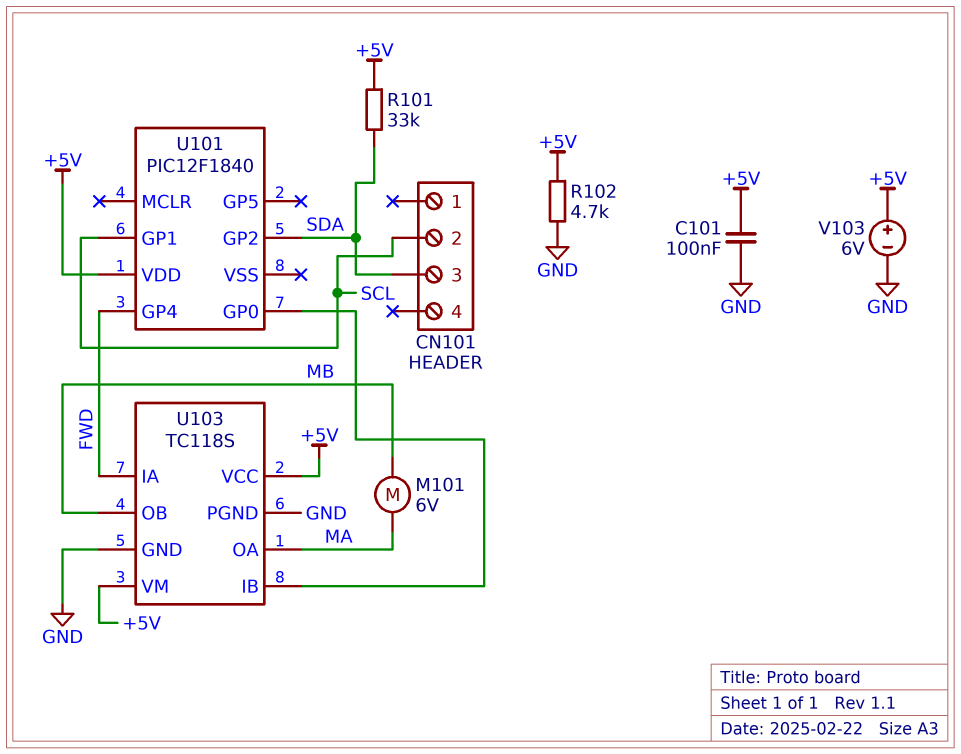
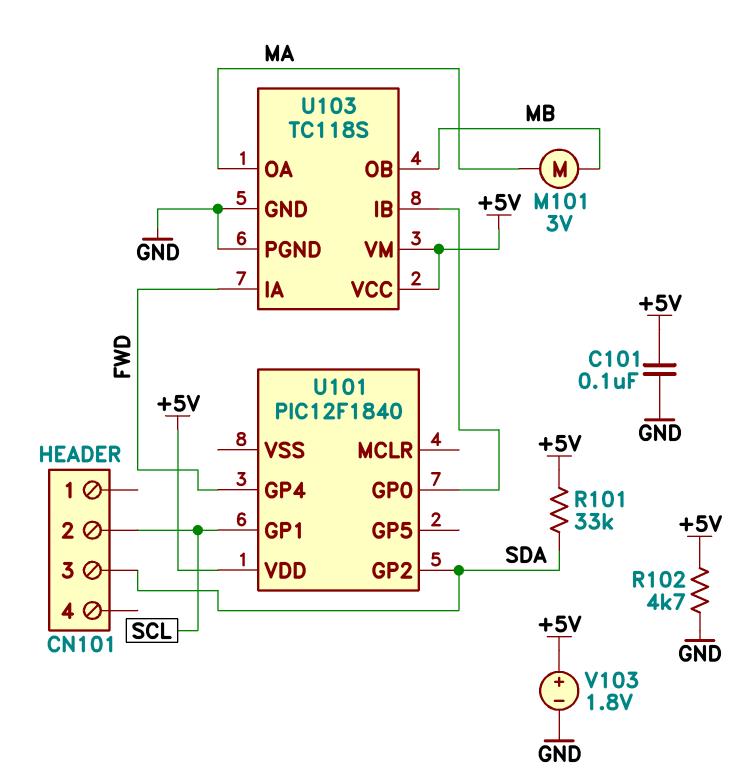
M101: motor 6V (MA, MB) -> motor 3V (MA, MB)
V103: 6V (plus +5V, minus GND) -> 1.8V (plus +5V, minus GND)

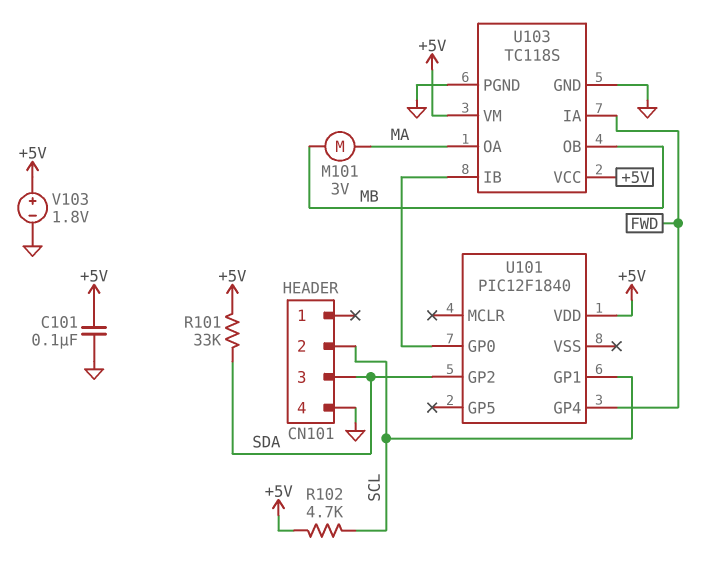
CN101 pin 4: none -> GND
R102: 4.7k (+5V, GND) -> 4.7k (+5V, SCL)

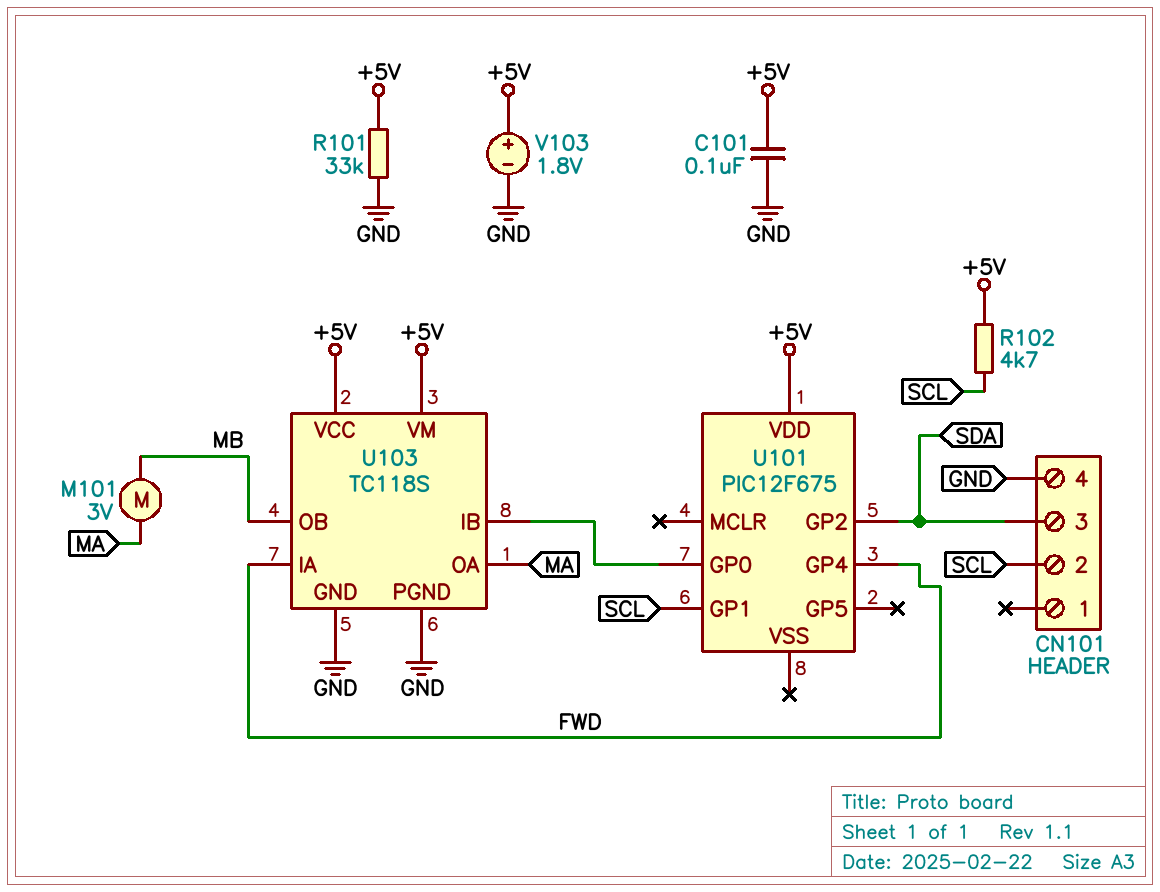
R101: 33k (+5V, SDA) -> 33k (+5V, GND)
U101: PIC12F1840 -> PIC12F675

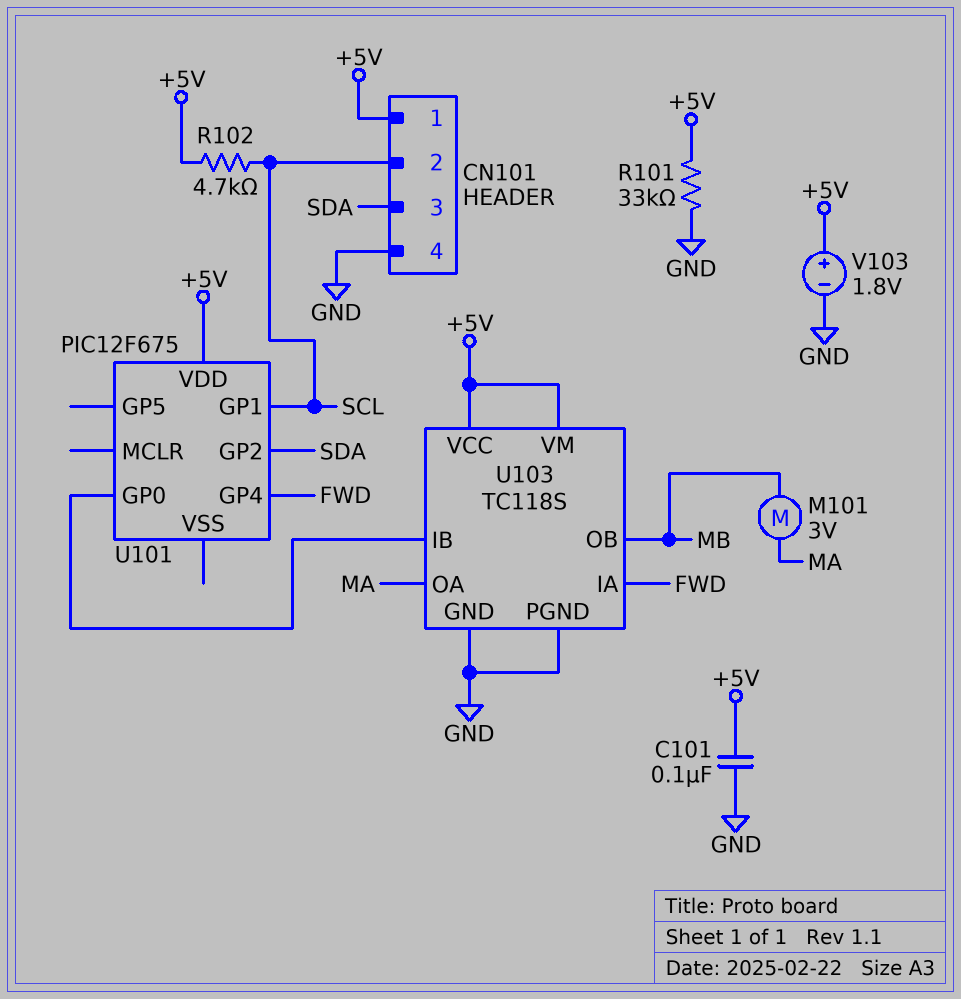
CN101 pin 1: none -> +5V

